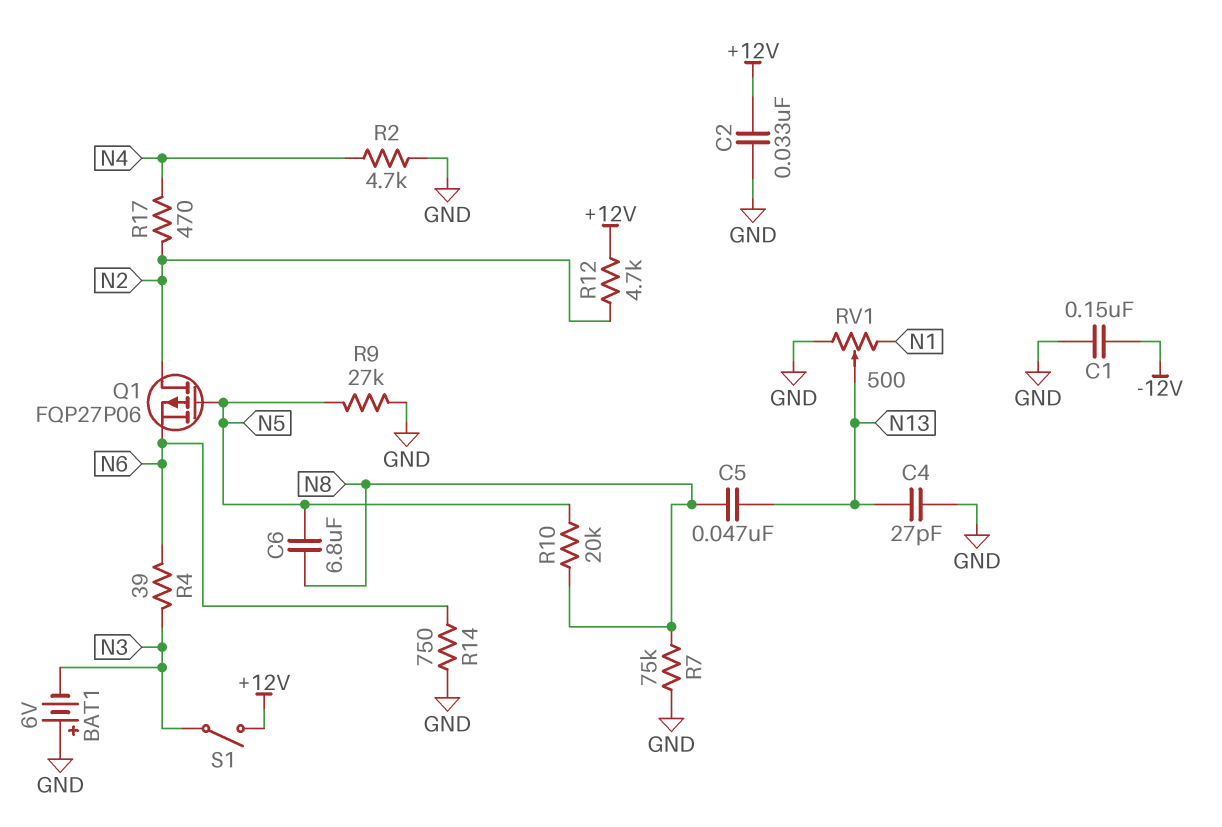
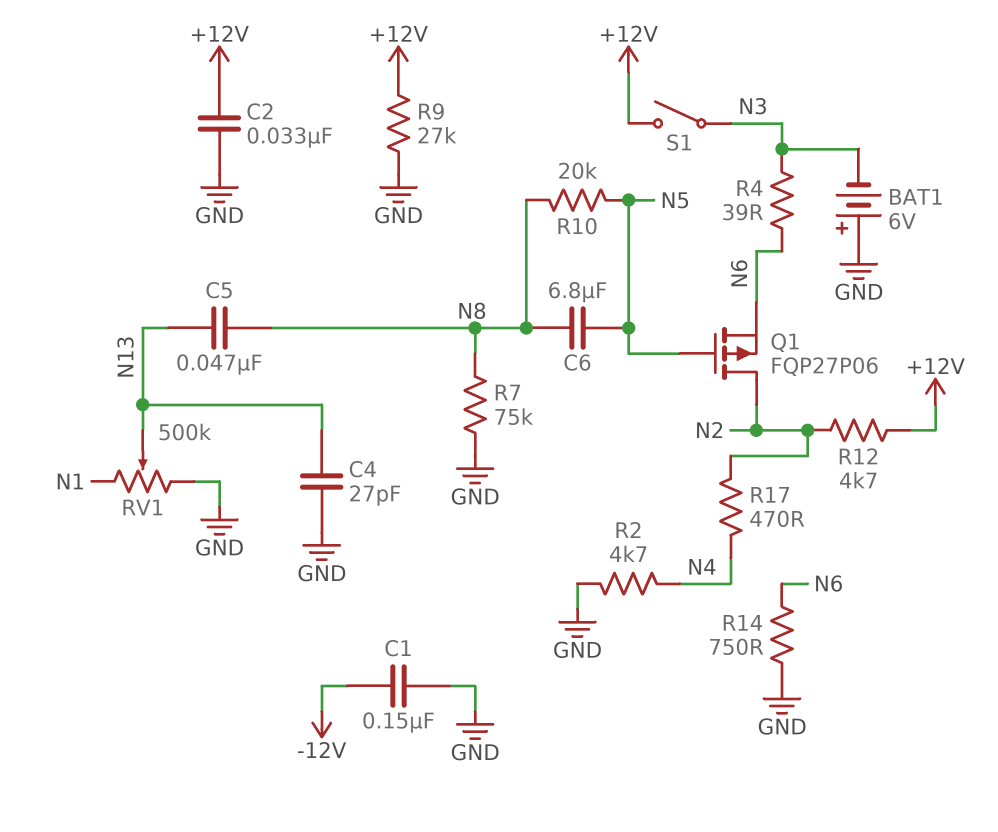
R9: 27k (GND, N5) -> 27k (+12V, GND)
RV1: 500 (GND, N1, wiper N13) -> 500k (GND, N1, wiper N13)

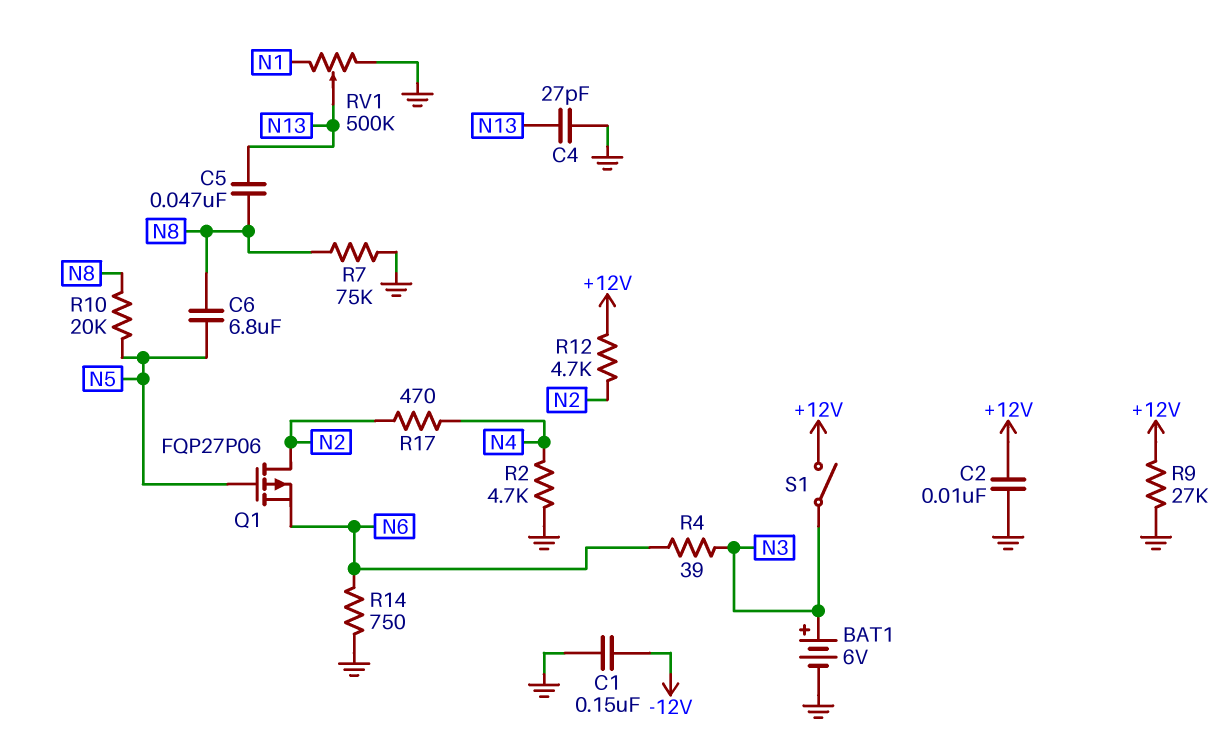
BAT1: 6V (plus GND, minus N3) -> 6V (plus N3, minus GND)
C2: 33nF (+12V, GND) -> 10nF (+12V, GND)

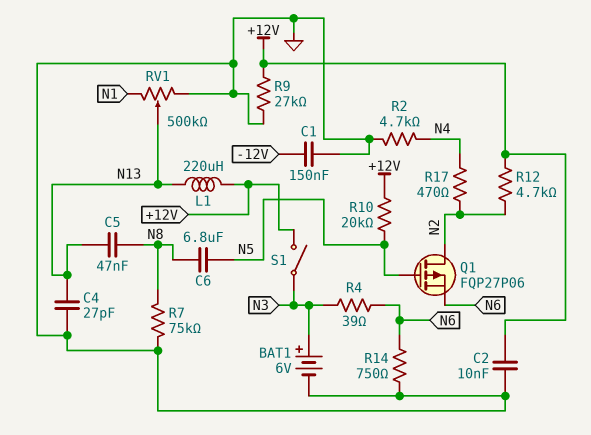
L1: none -> 220uH (+12V, N13)
R10: 20k (N5, N8) -> 20k (+12V, N5)

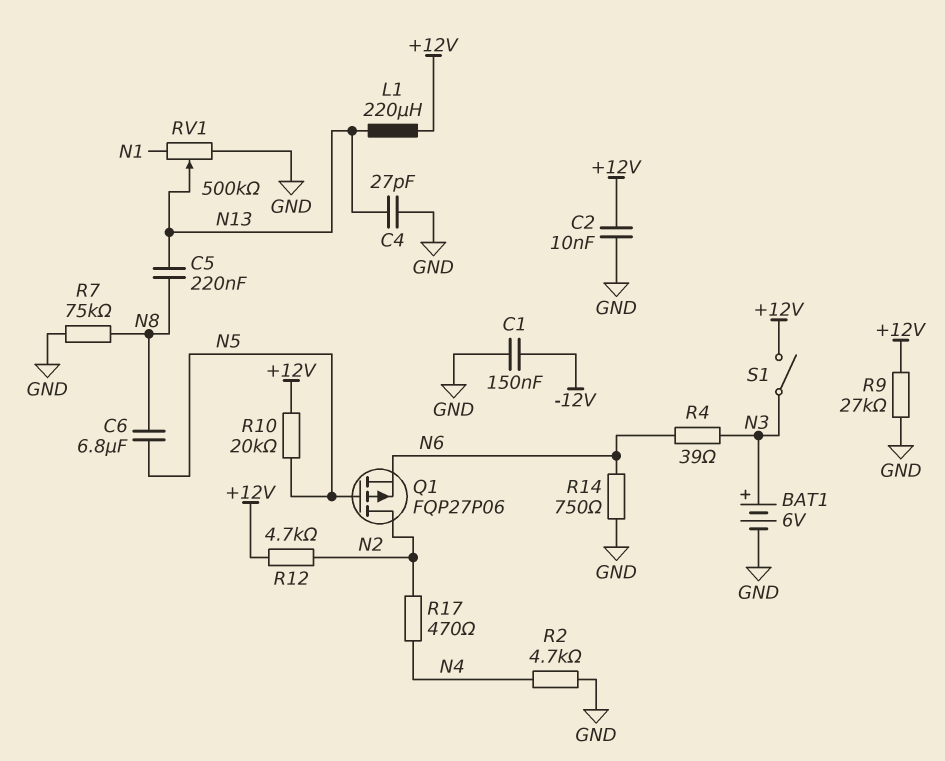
C5: 47nF (N8, N13) -> 220nF (N8, N13)

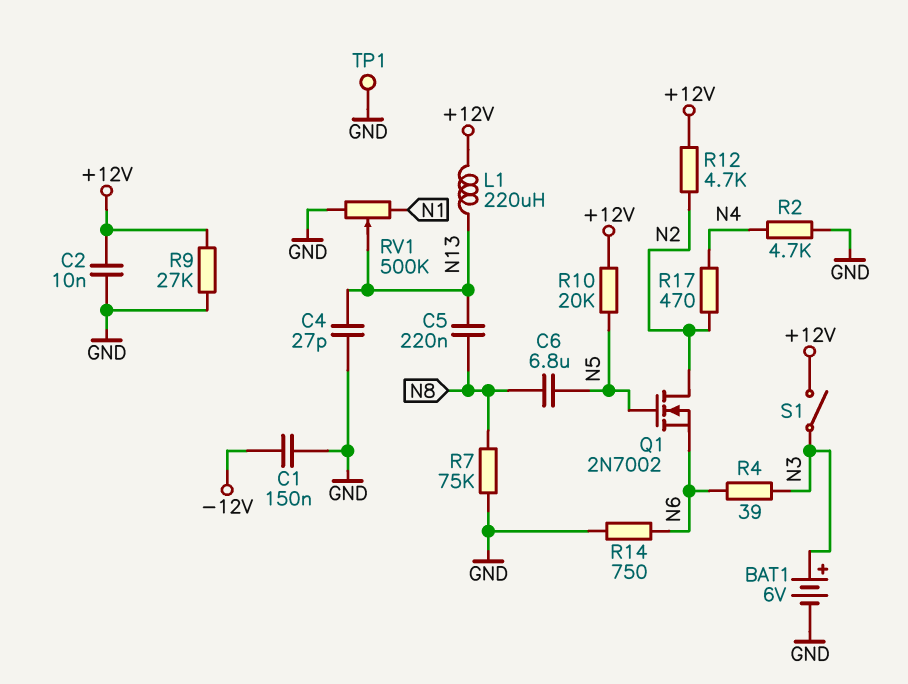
Q1: PMOS FQP27P06 (G N5, D N2, S N6) -> NMOS 2N7002 (G N5, D N2, S N6)
TP1: none -> test point (GND)

